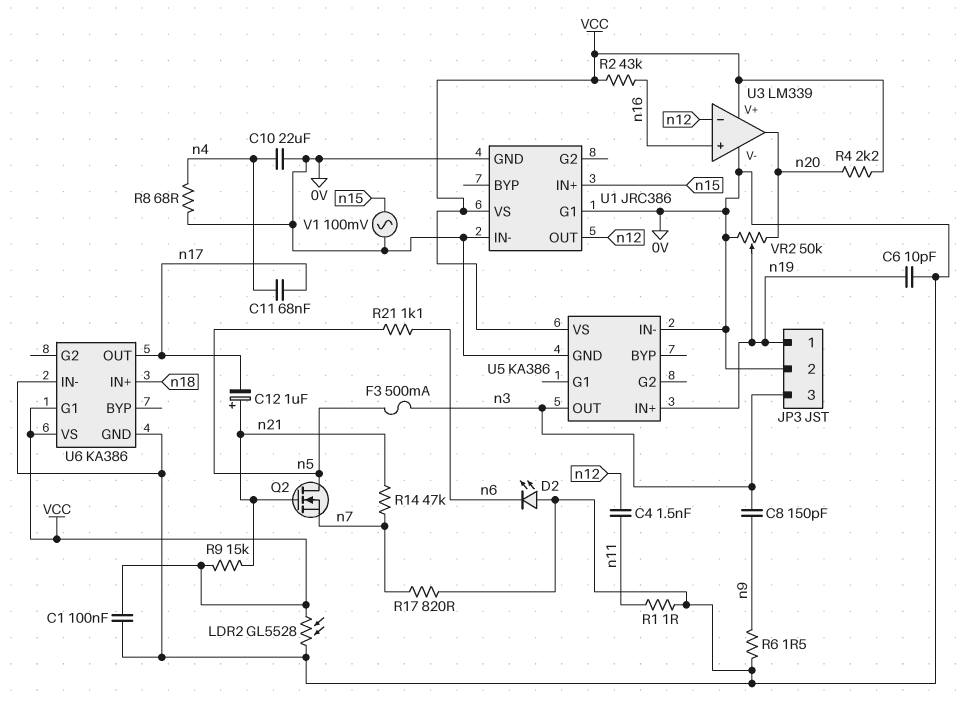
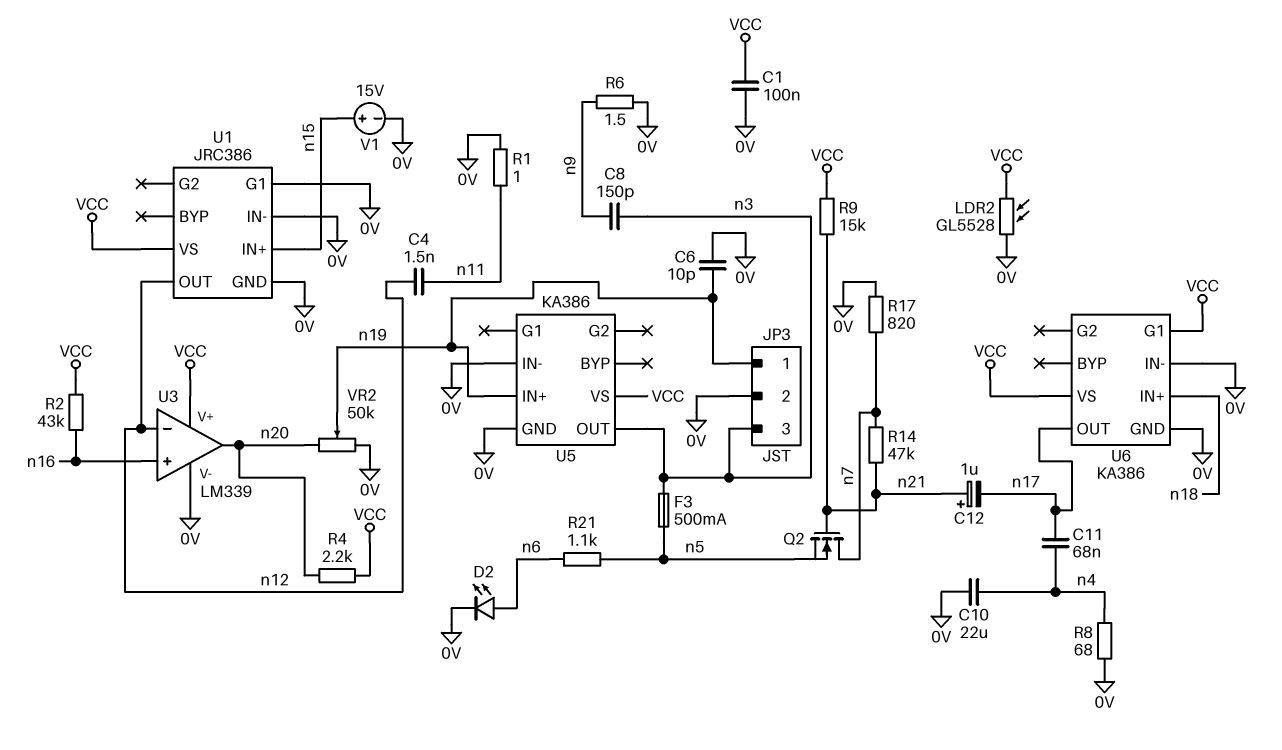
D2: LED (A 0V, K n6) -> LED (A n6, K 0V)
Q2: NMOS (G n21, D n5, S n7) -> NMOS (G n21, D n7, S n5)
V1: AC 100mV (0V, n15) -> 15V (plus n15, minus 0V)

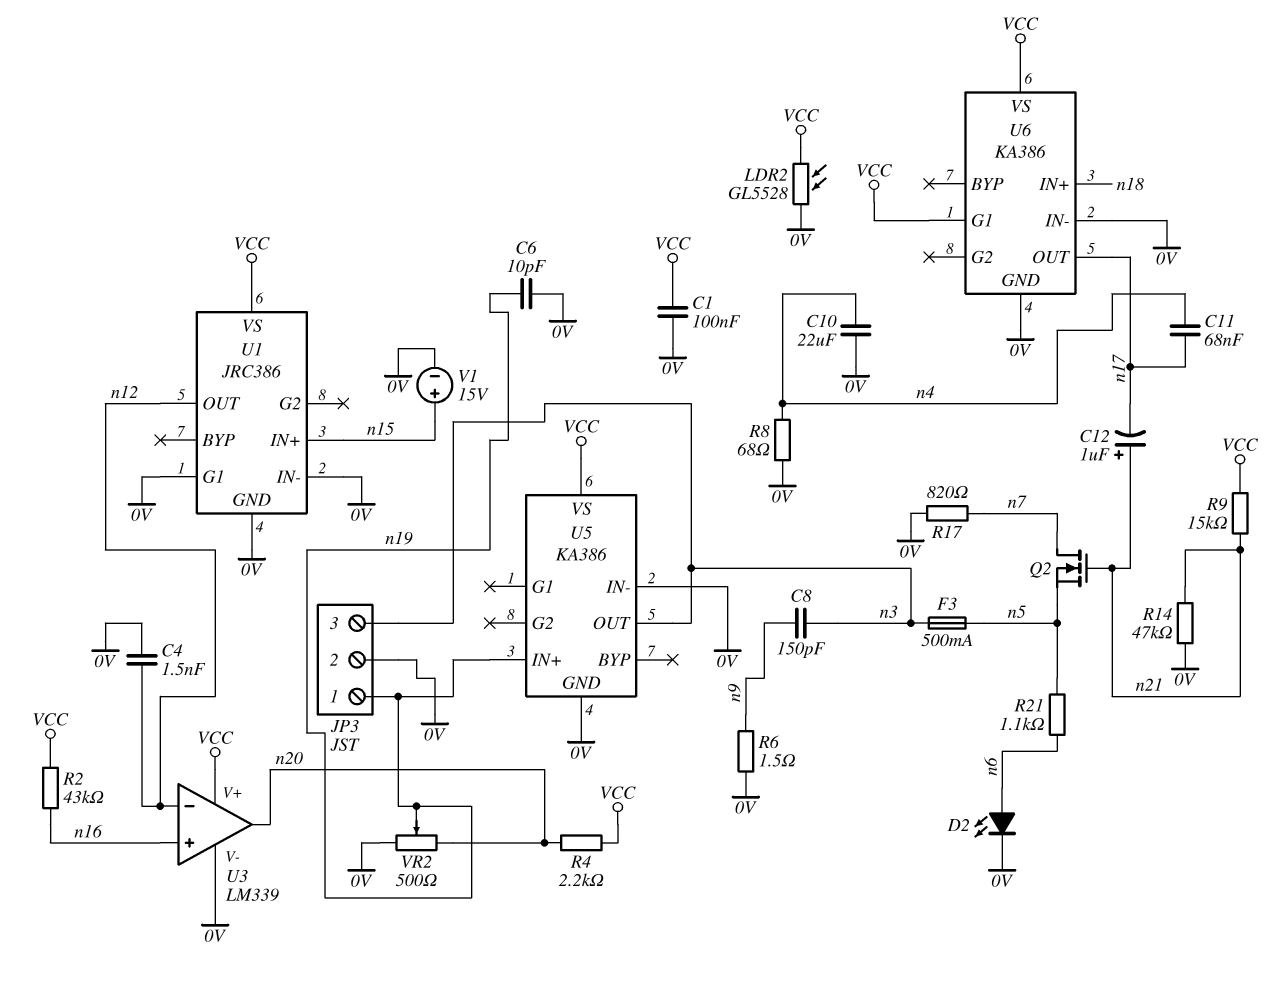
C4: 1.5nF (n11, n12) -> 1.5nF (0V, n12)
R1: 1 (0V, n11) -> none
R14: 47k (n7, n21) -> 47k (0V, n21)
VR2: 50k (0V, n20, wiper n19) -> 500 (0V, n20, wiper n19)

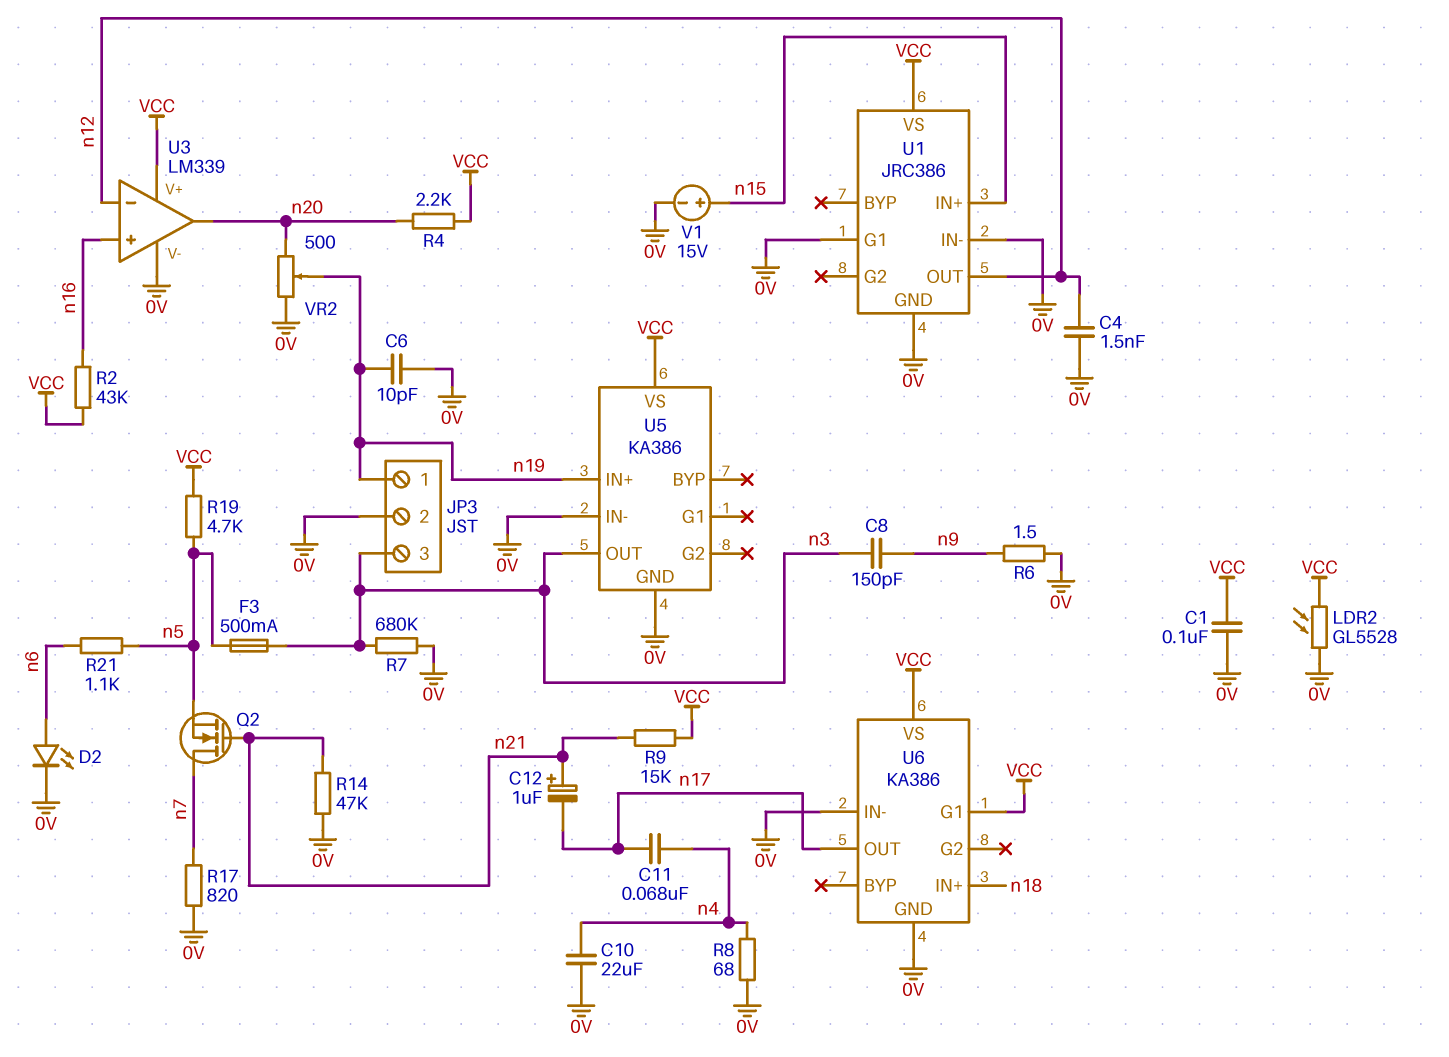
R7: none -> 680k (0V, n3)
R19: none -> 4.7k (VCC, n5)

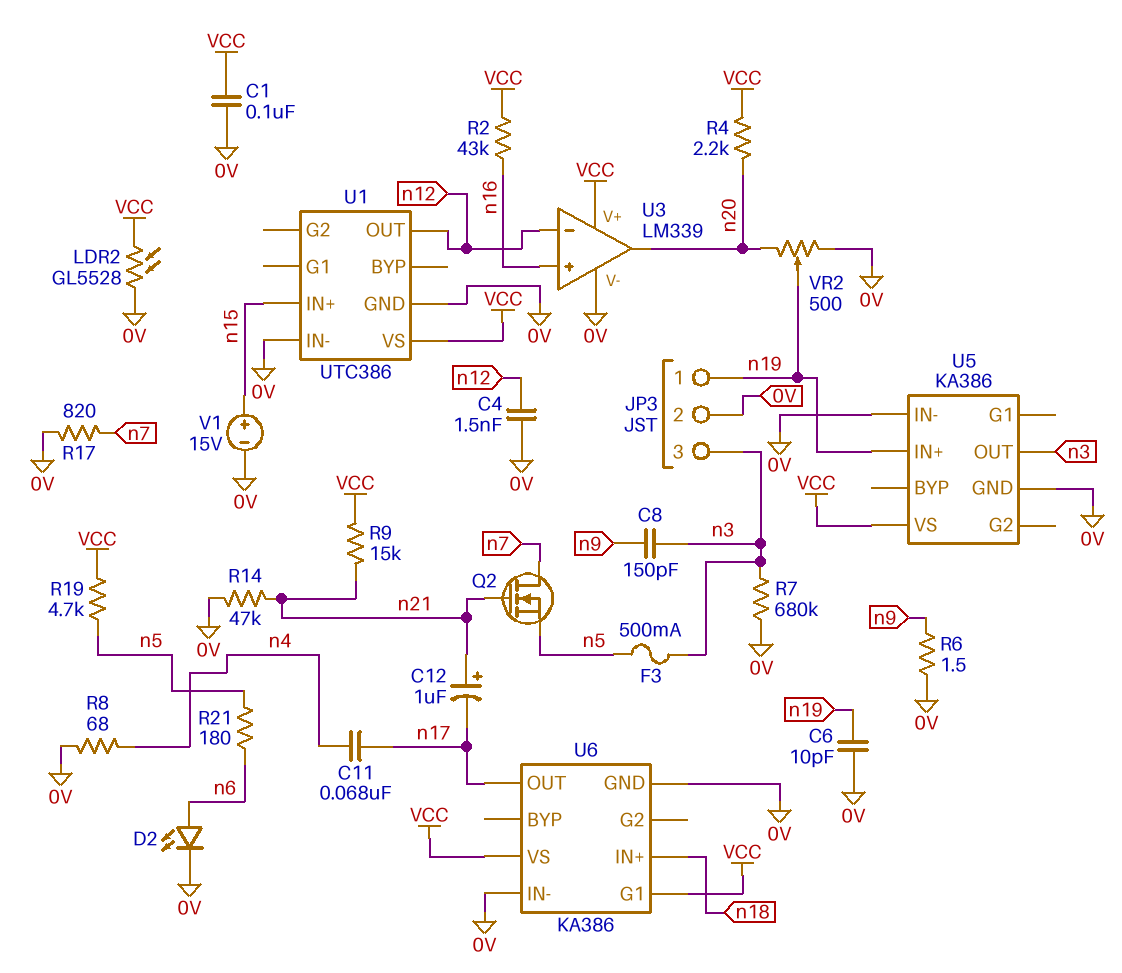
C10: 22uF (0V, n4) -> none
R21: 1.1k (n5, n6) -> 180 (n5, n6)
U1: JRC386 -> UTC386
U1 pin G1: 0V -> none

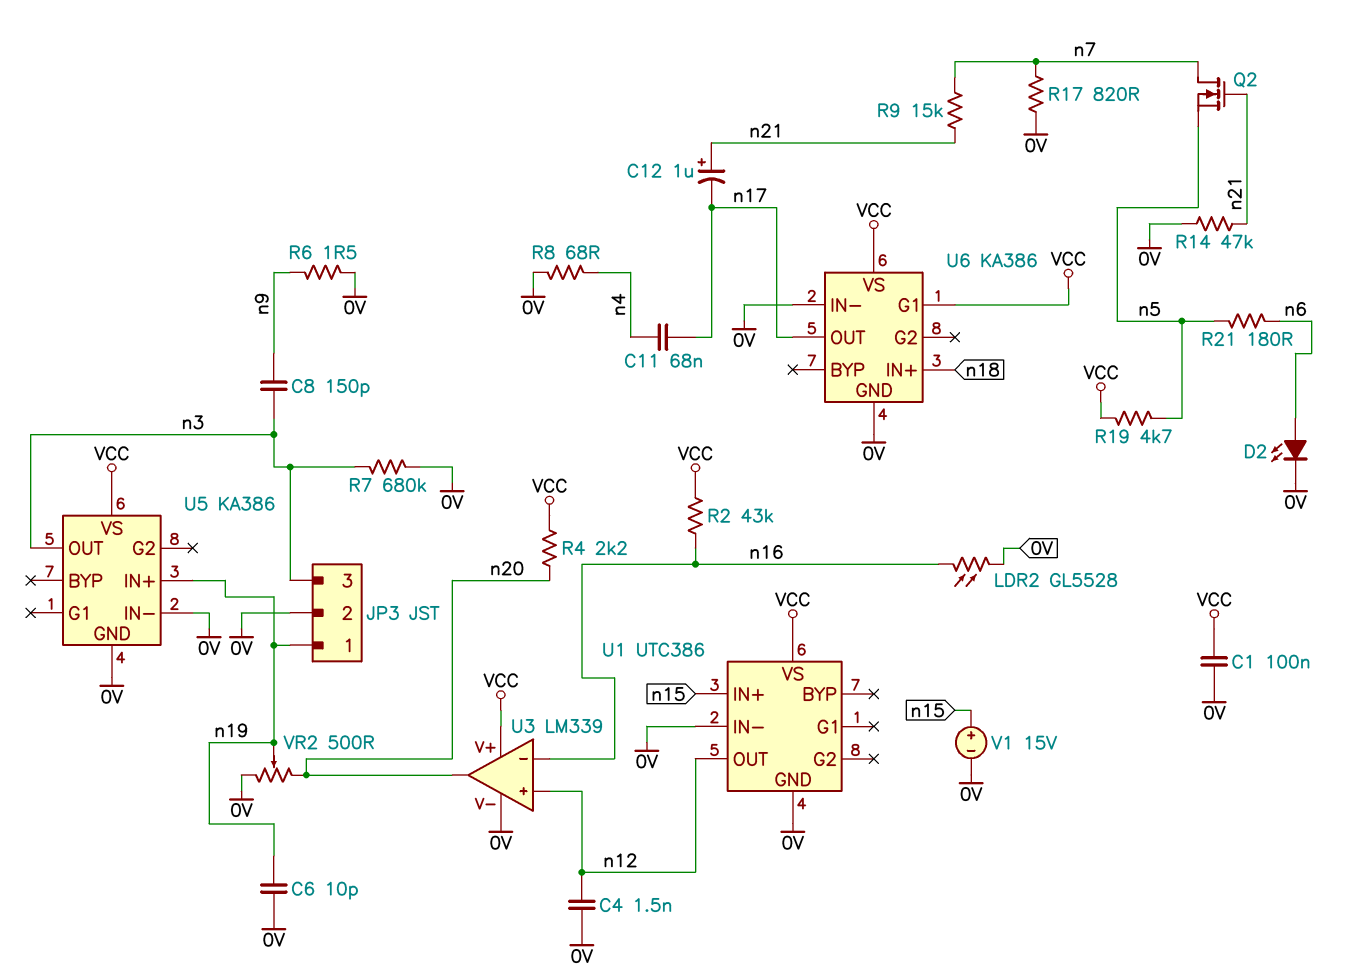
F3: 500mA (n3, n5) -> none
LDR2: GL5528 (0V, VCC) -> GL5528 (0V, n16)
R9: 15k (VCC, n21) -> 15k (n7, n21)
U3 pin in+: n16 -> n12
U3 pin in-: n12 -> n16

